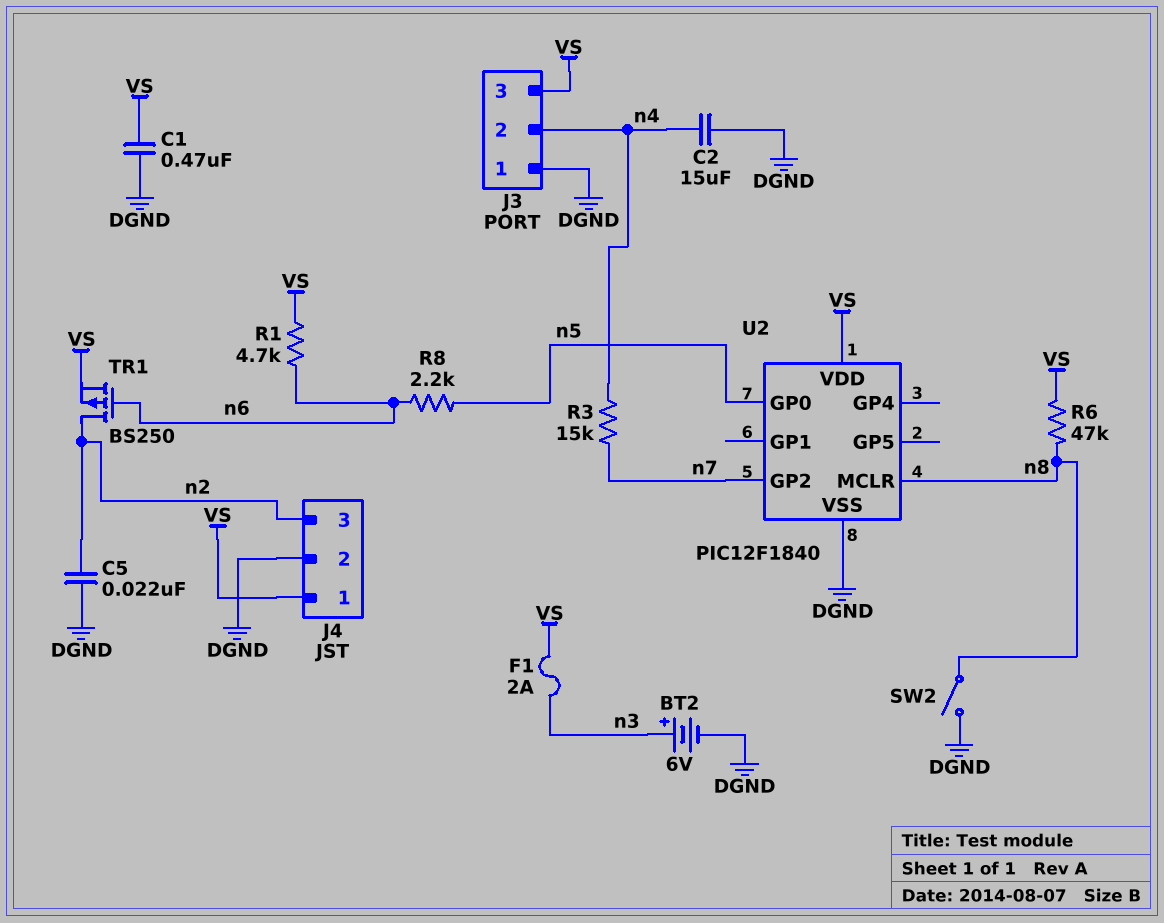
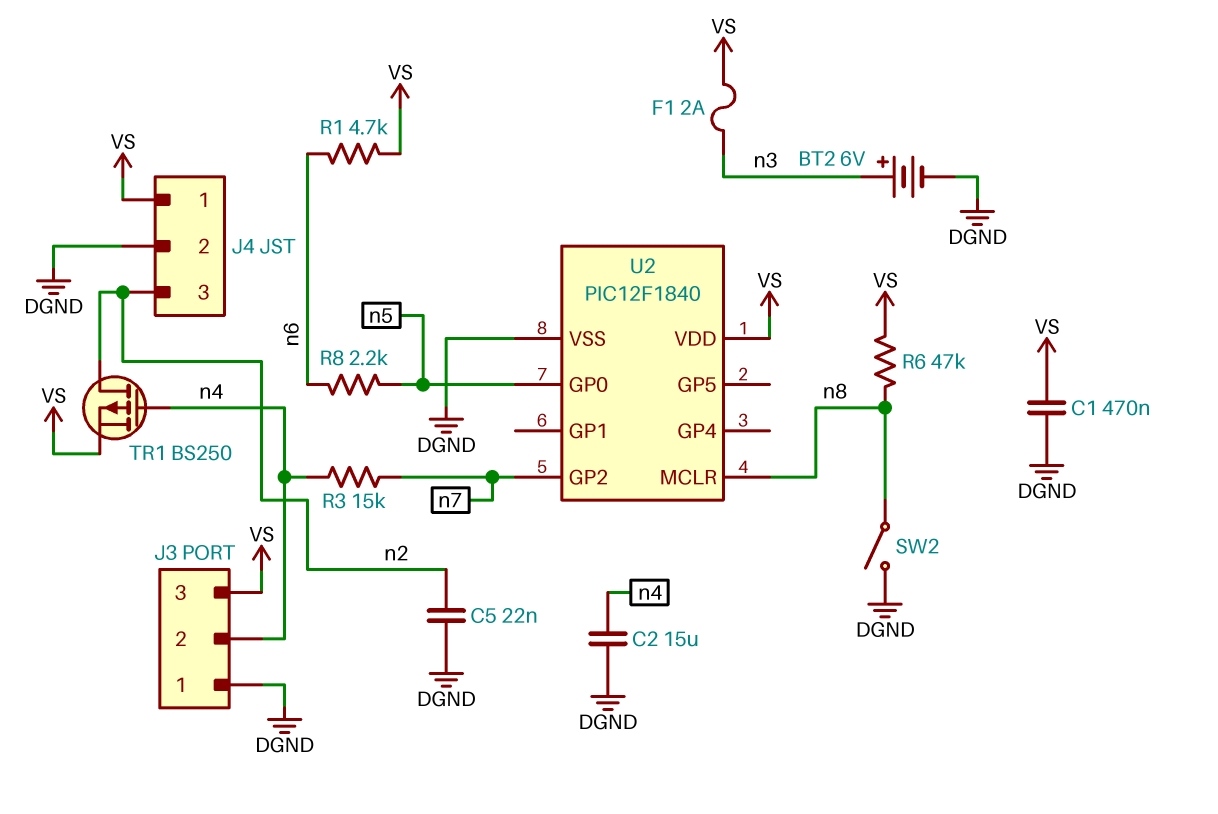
TR1: PMOS BS250 (G n6, D n2, S VS) -> PMOS BS250 (G n4, D n2, S VS)

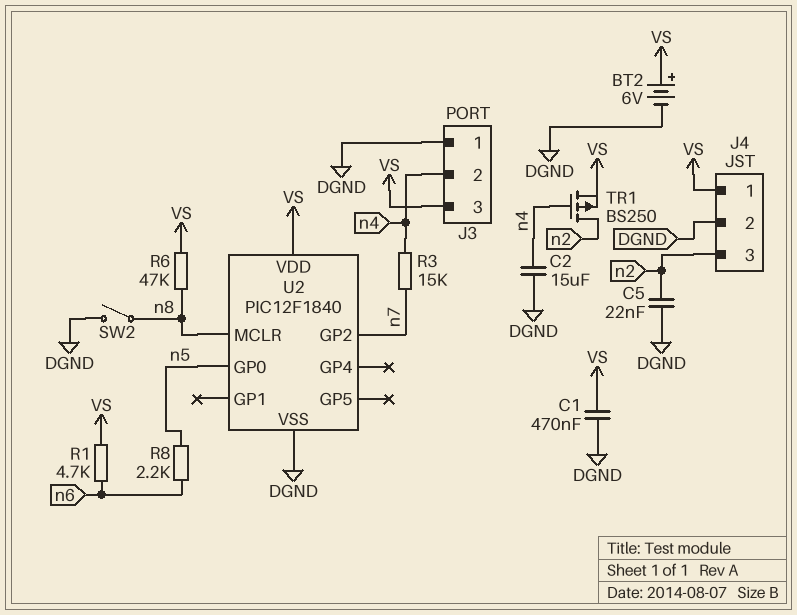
BT2: 6V (plus n3, minus DGND) -> 6V (plus VS, minus DGND)
F1: 2A (VS, n3) -> none

